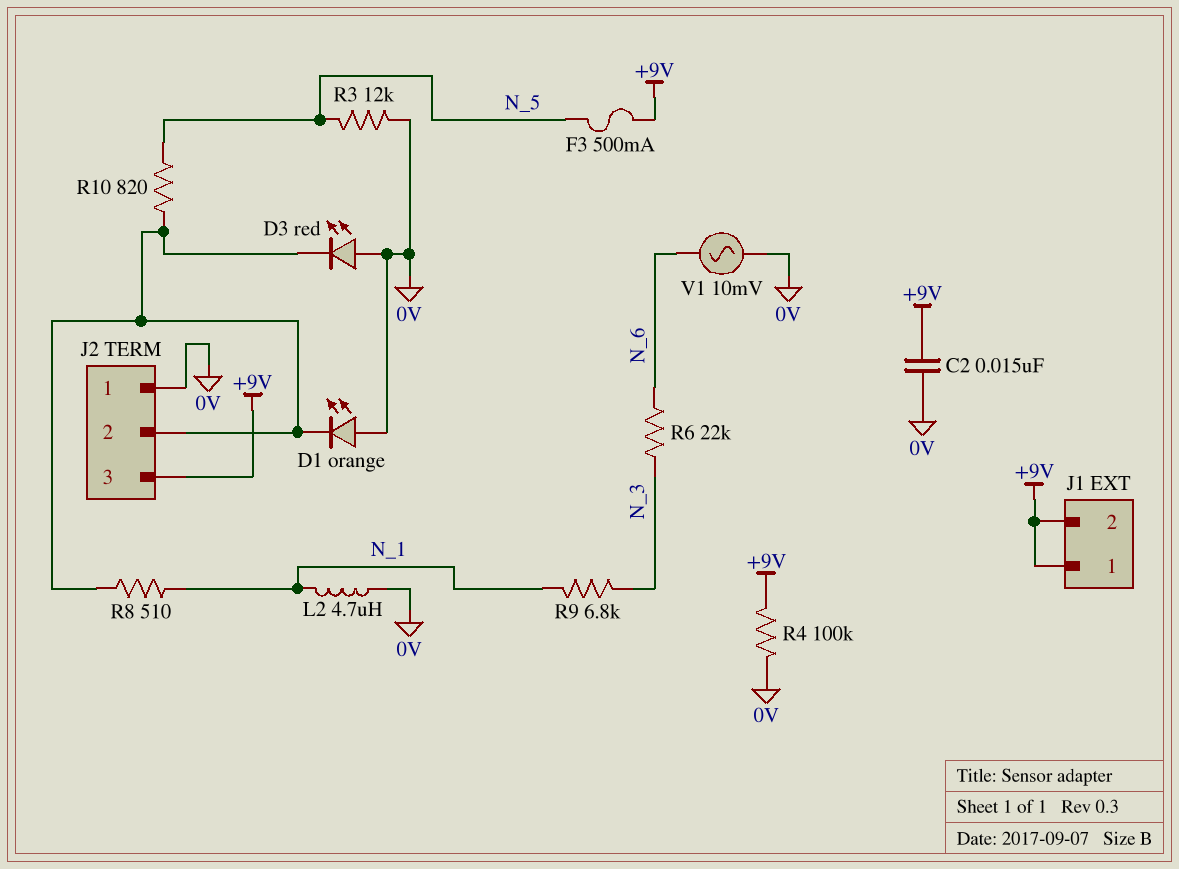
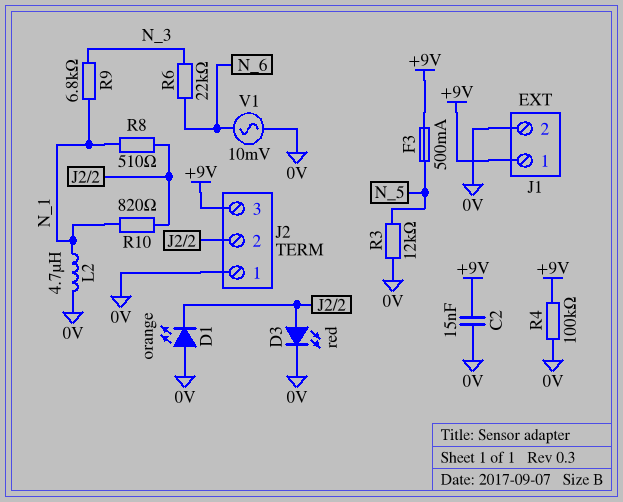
D3: LED red (A 0V, K J2/2) -> LED red (A J2/2, K 0V)
J1 pin 2: +9V -> 0V
R10: 820 (J2/2, N_5) -> 820 (J2/2, N_1)

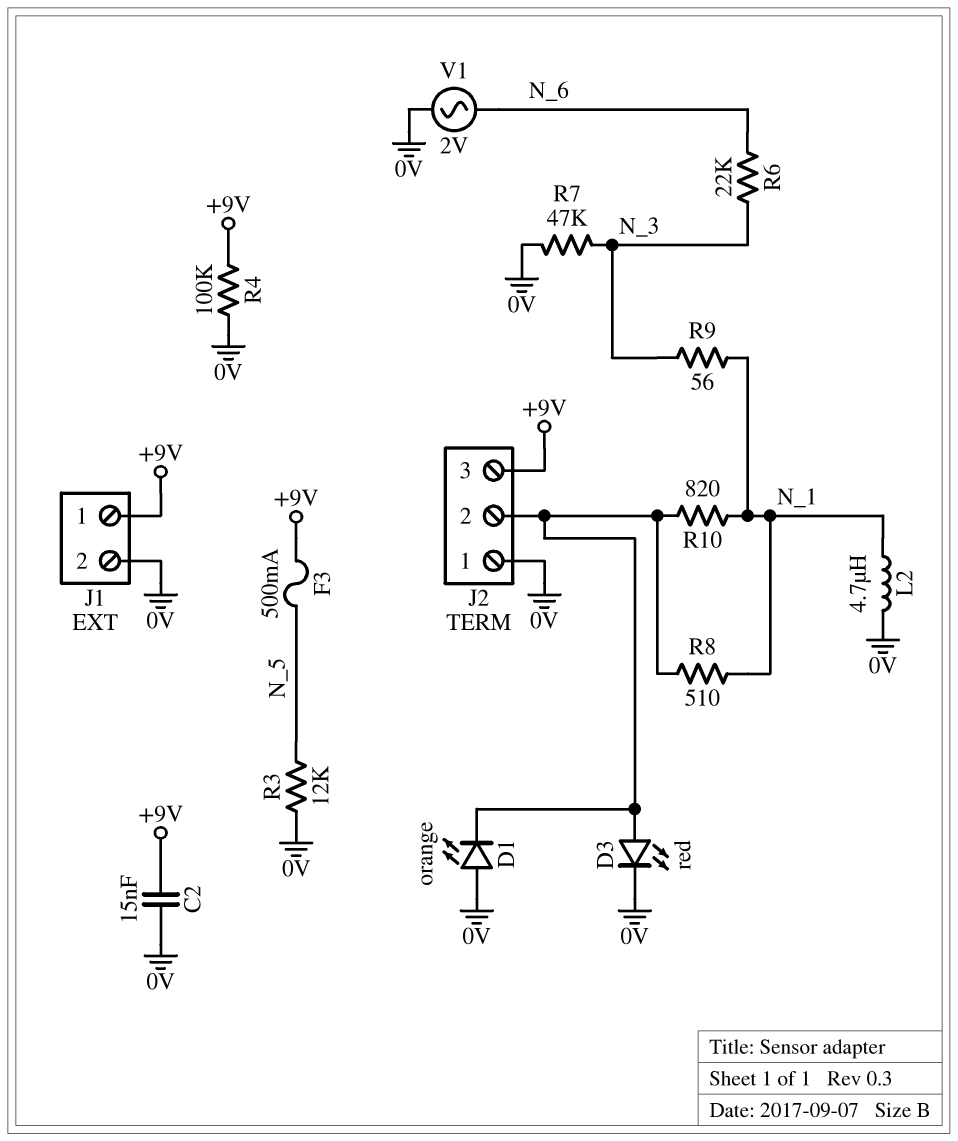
R7: none -> 47k (0V, N_3)
R9: 6.8k (N_1, N_3) -> 56 (N_1, N_3)
V1: AC 10mV (0V, N_6) -> AC 2V (0V, N_6)

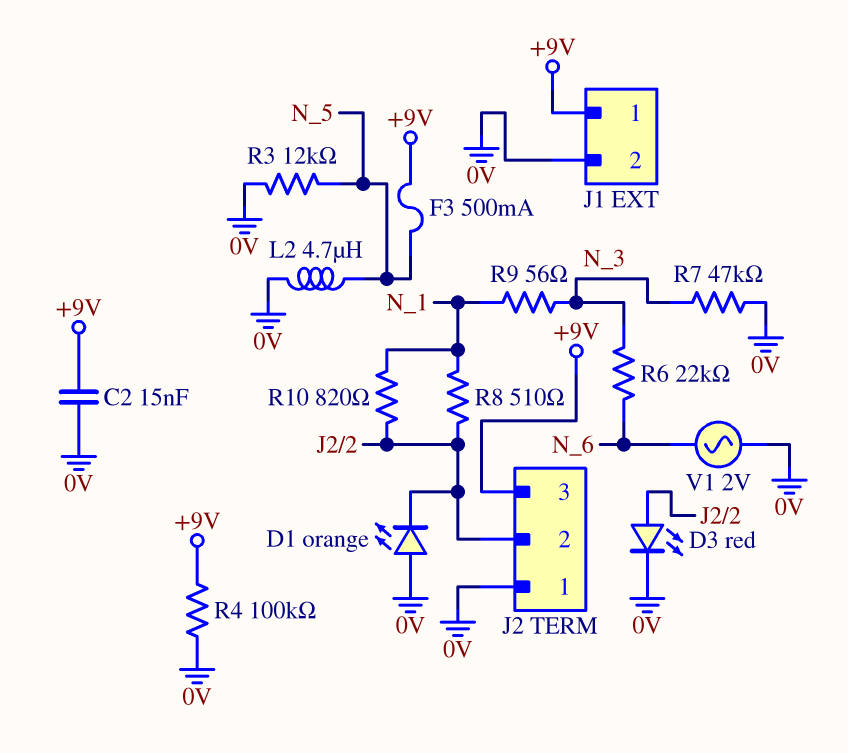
L2: 4.7uH (0V, N_1) -> 4.7uH (0V, N_5)

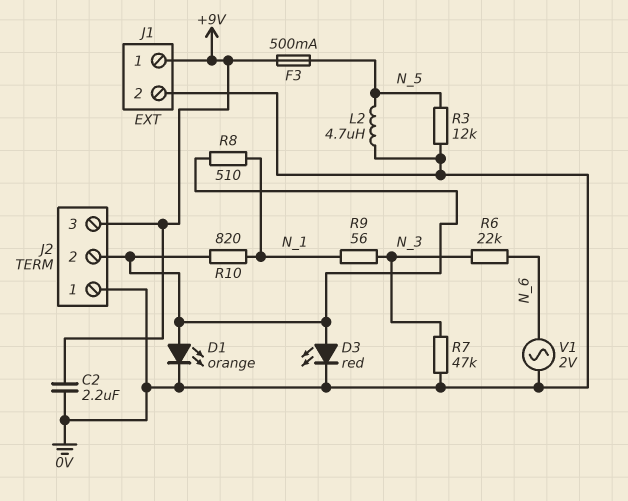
C2: 15nF (+9V, 0V) -> 2.2uF (+9V, 0V)
D1: LED orange (A 0V, K J2/2) -> LED orange (A J2/2, K 0V)
R4: 100k (+9V, 0V) -> none

